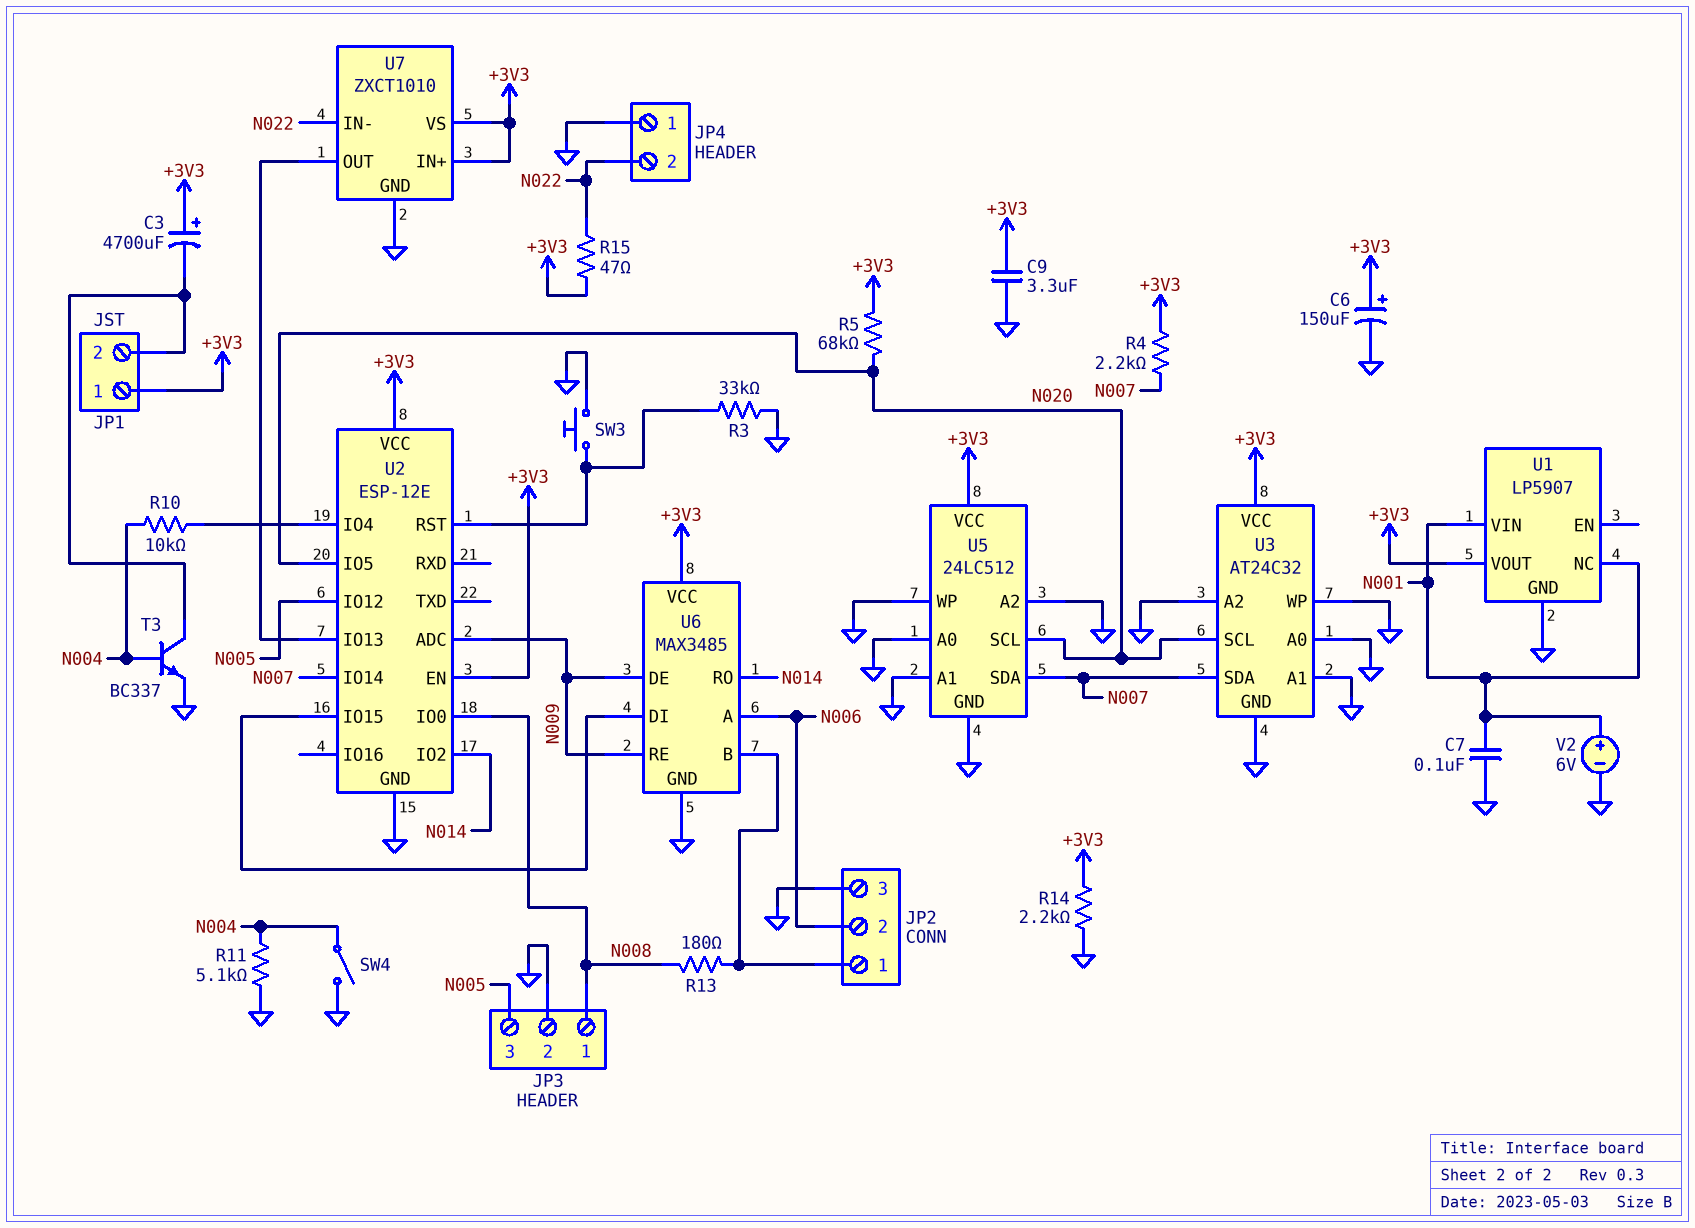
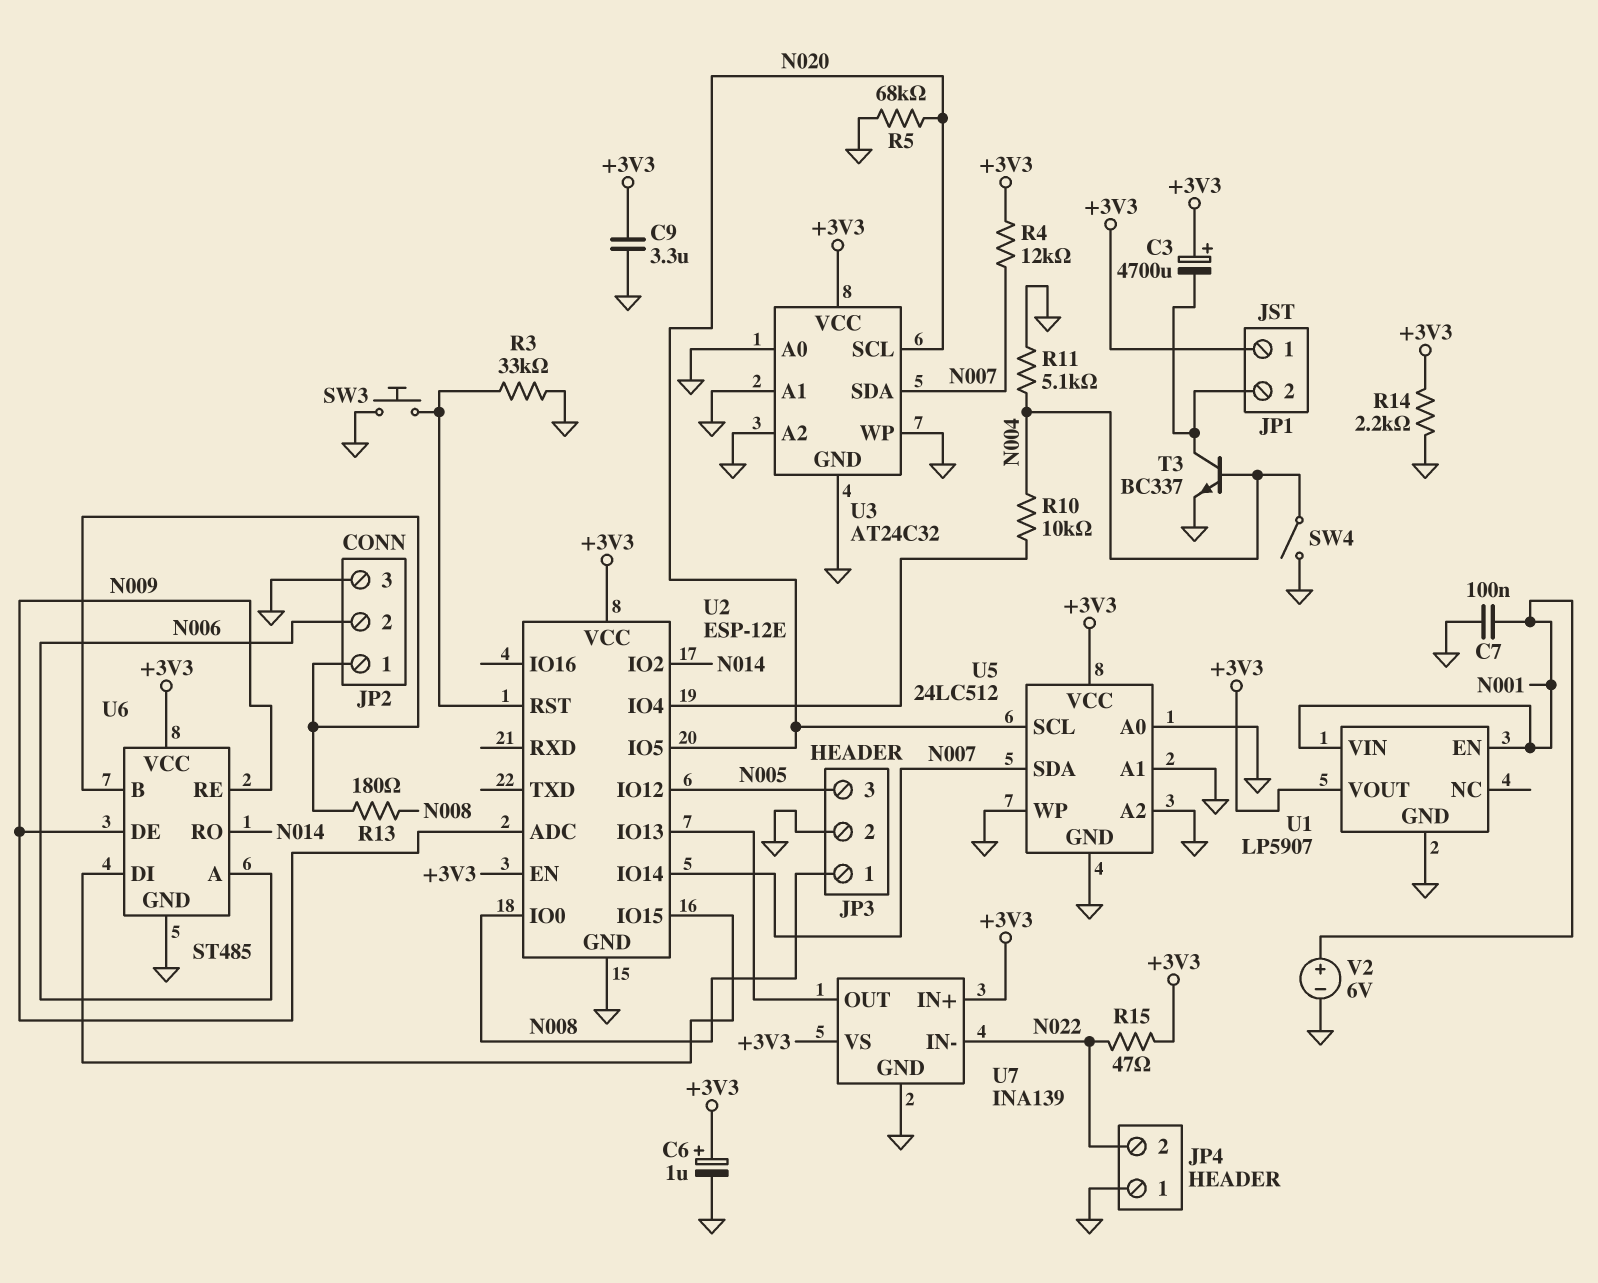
C6: 150uF (plus +3V3, minus GND) -> 1uF (plus +3V3, minus GND)
R4: 2.2k (+3V3, N007) -> 12k (+3V3, N007)
R5: 68k (+3V3, N020) -> 68k (GND, N020)
U1 pin EN: none -> N001
U1 pin NC: N001 -> none
U6: MAX3485 -> ST485
U7: ZXCT1010 -> INA139

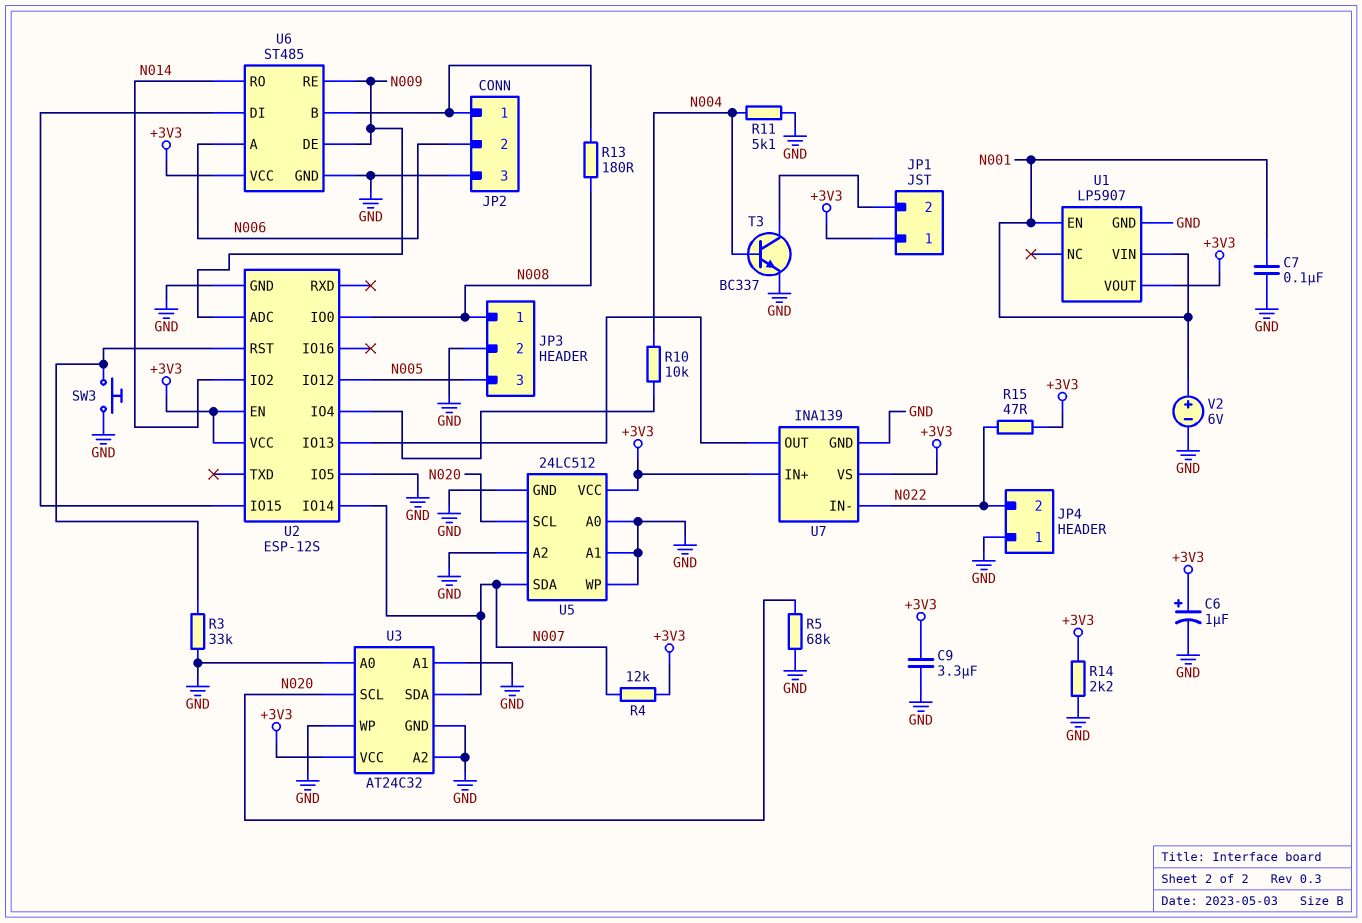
C3: 4700uF (plus +3V3, minus JP1/2) -> none
SW4: switch (GND, N004) -> none
U2: ESP-12E -> ESP-12S
U2 pin IO5: N020 -> GND

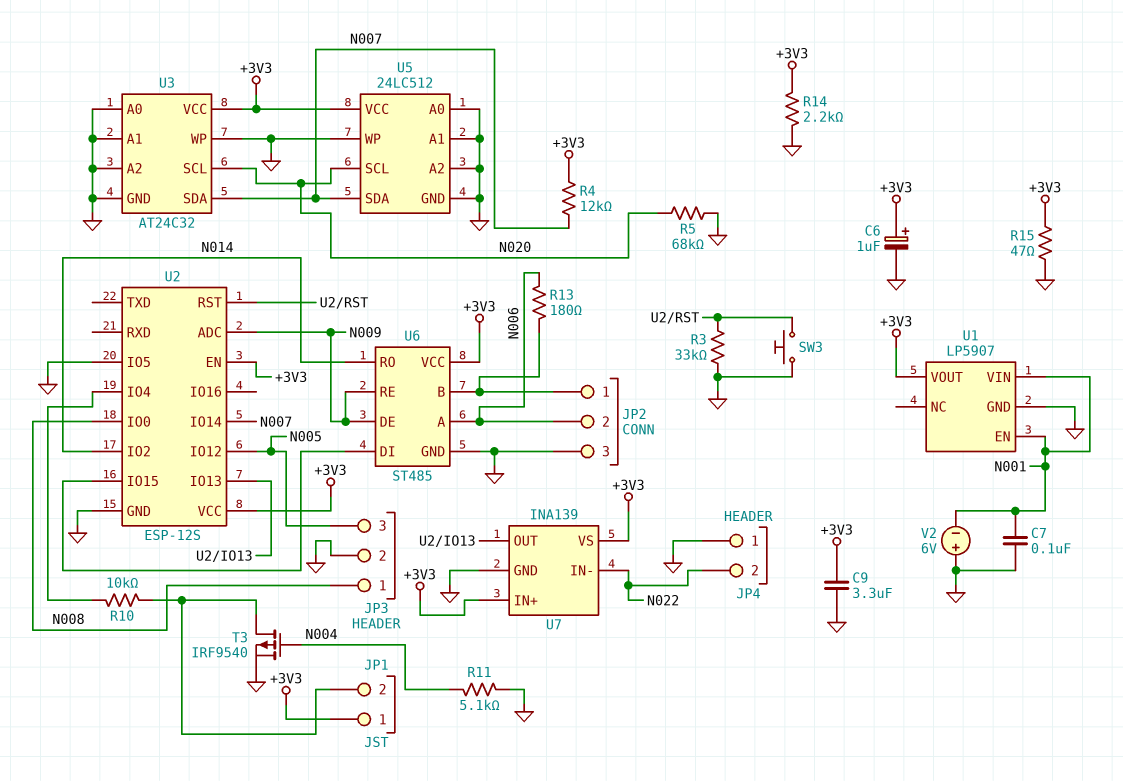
R10: 10k (N004, U2/IO4) -> 10k (JP1/2, U2/IO4)
R13: 180 (JP2/1, N008) -> 180 (JP2/1, N006)
R15: 47 (+3V3, N022) -> 47 (+3V3, GND)
T3: NPN BC337 (B N004, C JP1/2, E GND) -> PMOS IRF9540 (G N004, D JP1/2, S GND)
V2: 6V (plus N001, minus GND) -> 6V (plus GND, minus N001)

